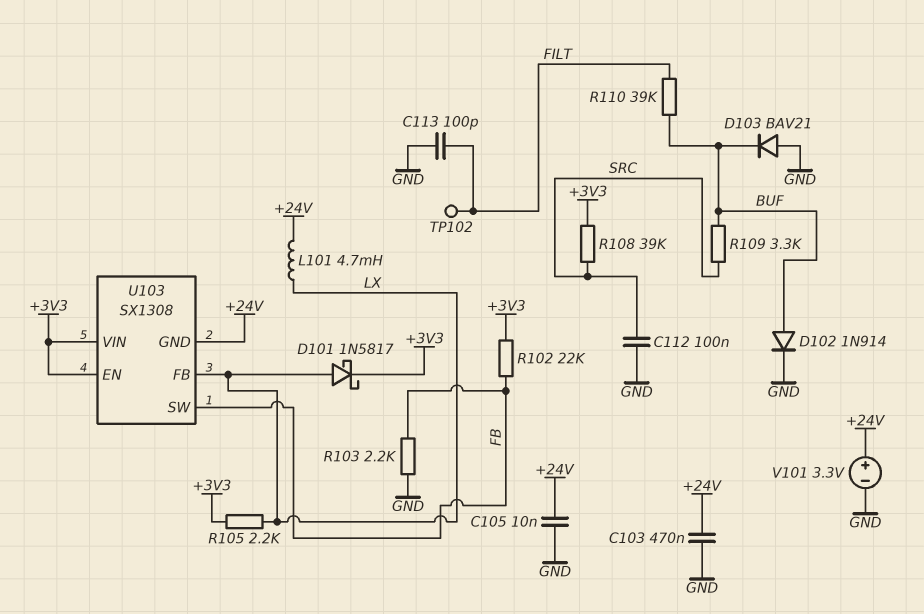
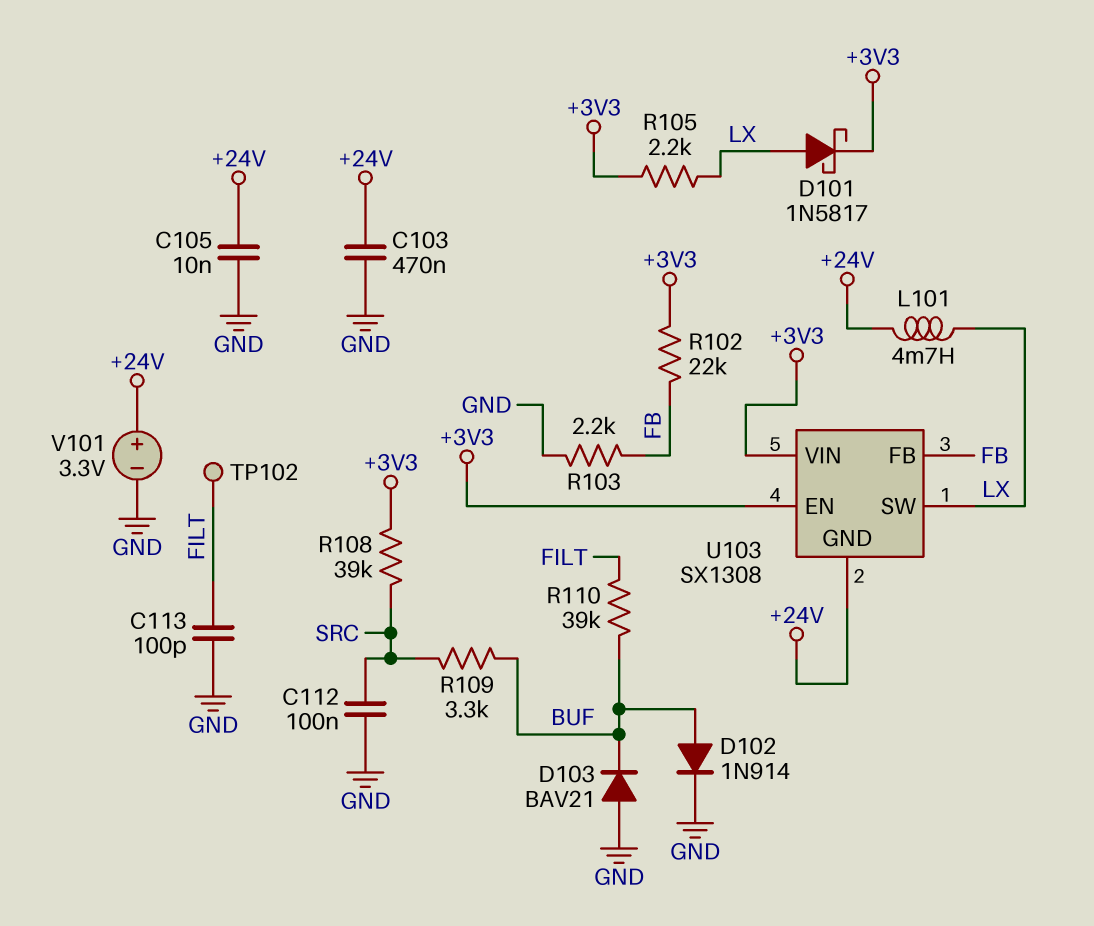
U103 pin FB: LX -> FB
U103 pin SW: FB -> LX

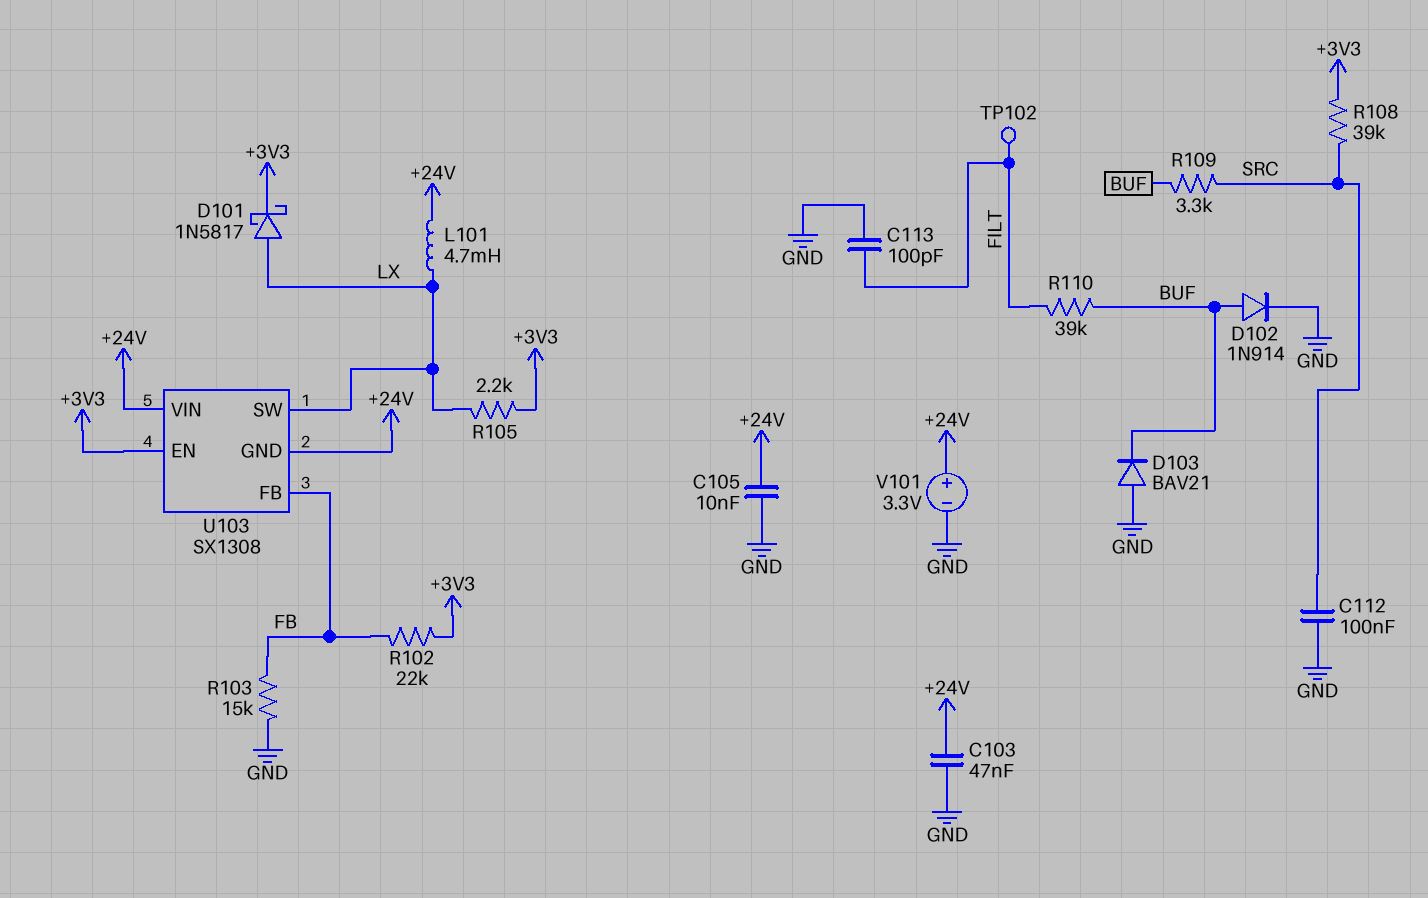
C103: 470nF (+24V, GND) -> 47nF (+24V, GND)
R103: 2.2k (FB, GND) -> 15k (FB, GND)
U103 pin VIN: +3V3 -> +24V

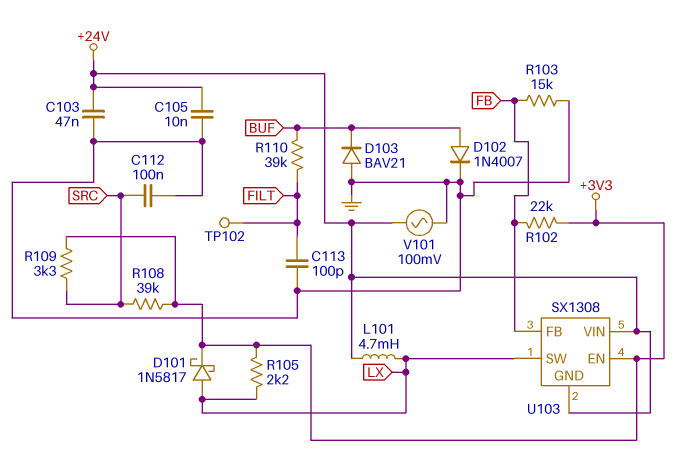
D102: diode 1N914 (A BUF, K GND) -> diode 1N4007 (A BUF, K GND)
R109: 3.3k (BUF, SRC) -> 3.3k (+3V3, SRC)
V101: 3.3V (plus +24V, minus GND) -> AC 100mV (+24V, GND)

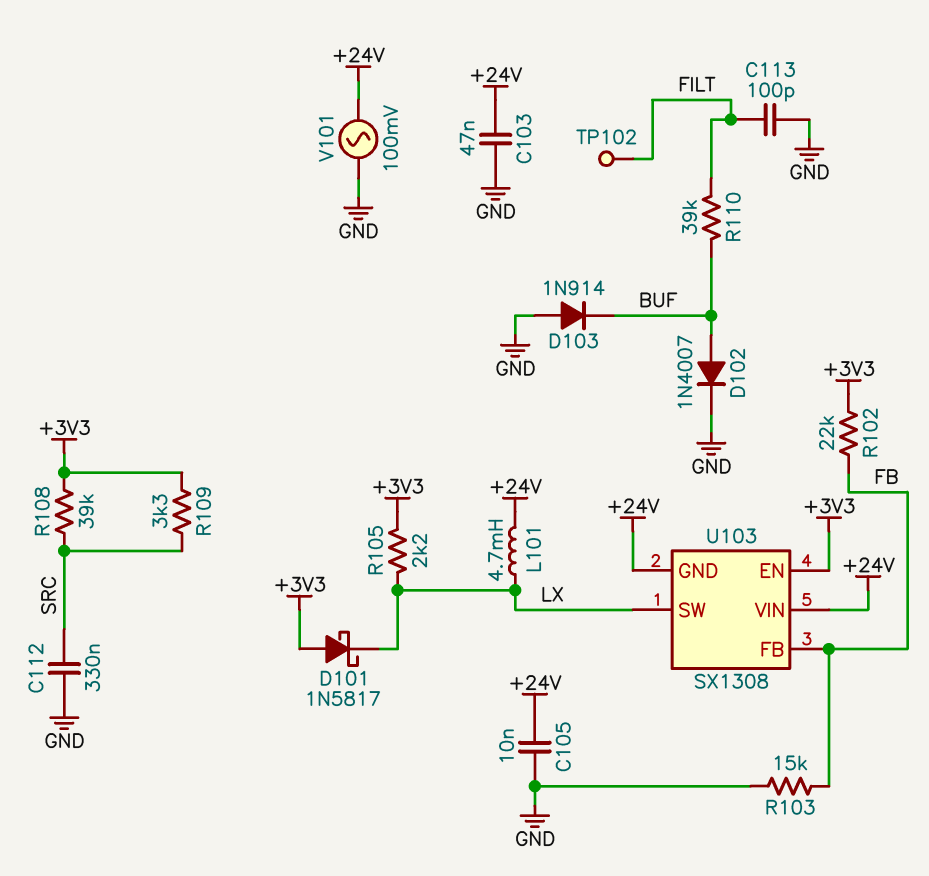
C112: 100nF (GND, SRC) -> 330nF (GND, SRC)
D101: schottky 1N5817 (A LX, K +3V3) -> schottky 1N5817 (A +3V3, K LX)
D103: diode BAV21 (A GND, K BUF) -> diode 1N914 (A GND, K BUF)

